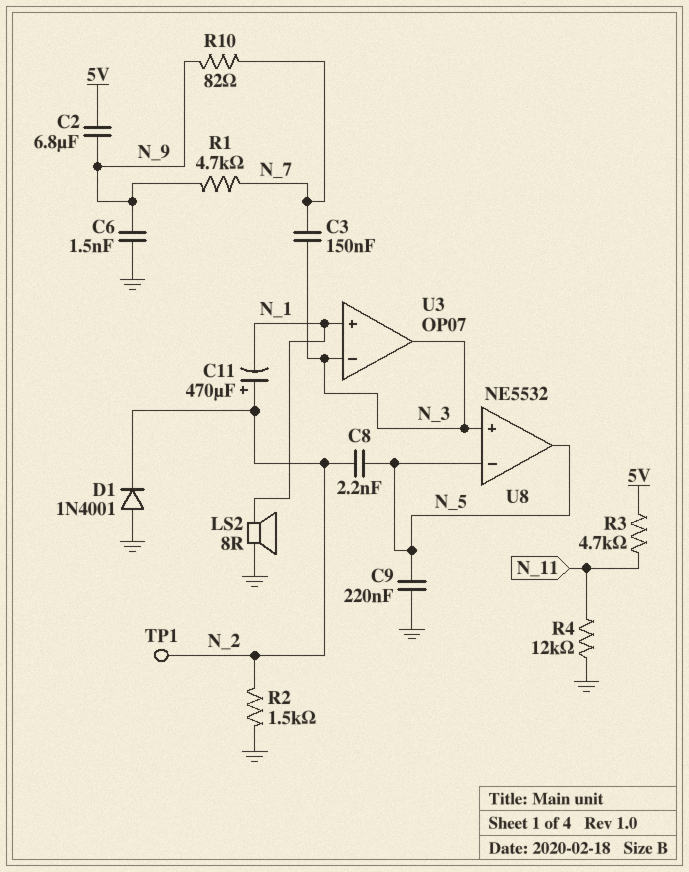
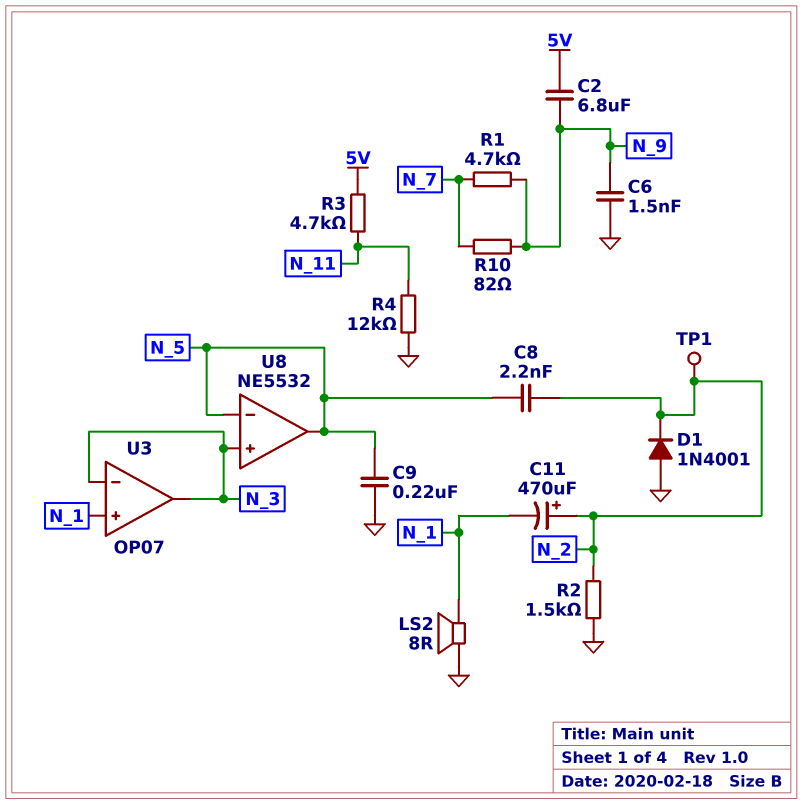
C3: 150nF (N_3, N_7) -> none

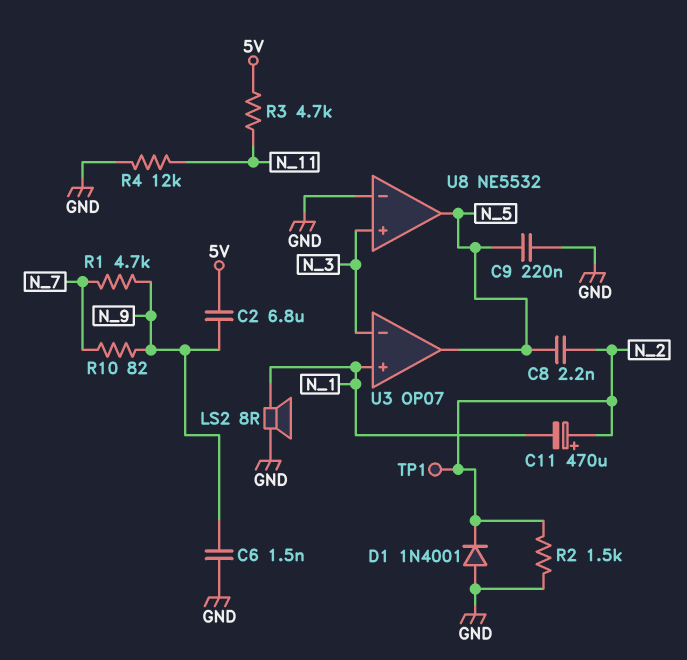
U3 pin out: N_3 -> N_5
U8 pin in-: N_5 -> GND

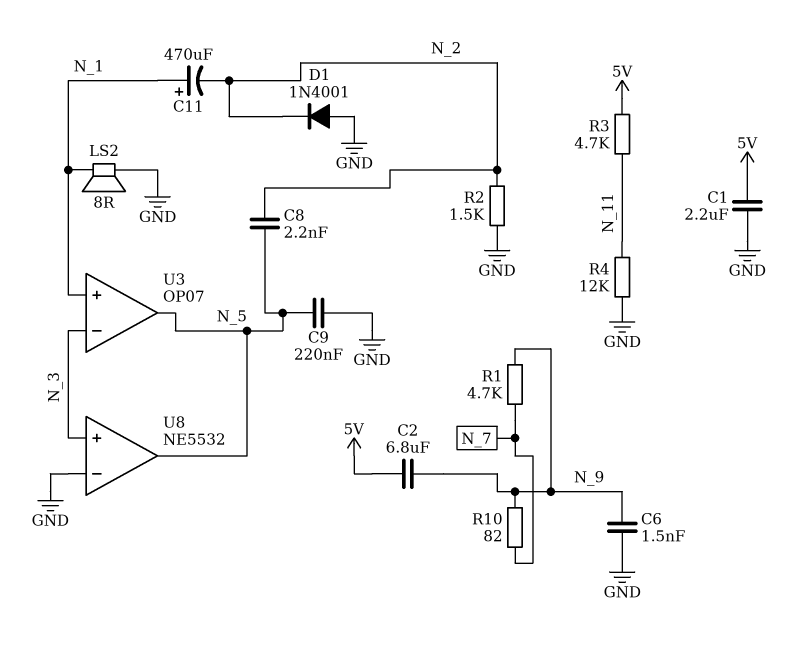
C1: none -> 2.2uF (5V, GND)
C11: 470uF (plus N_2, minus N_1) -> 470uF (plus N_1, minus N_2)
TP1: test point (N_2) -> none

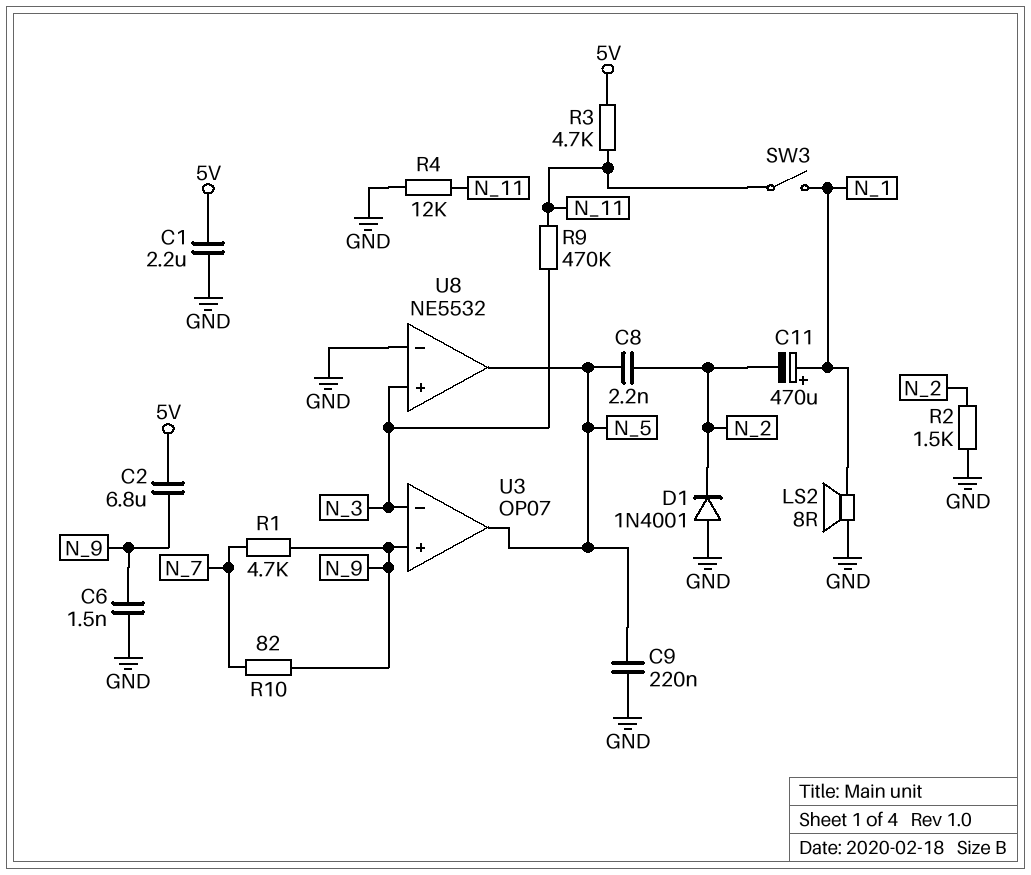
R9: none -> 470k (N_3, N_11)
SW3: none -> switch (N_1, N_11)
U3 pin in+: N_1 -> N_9

